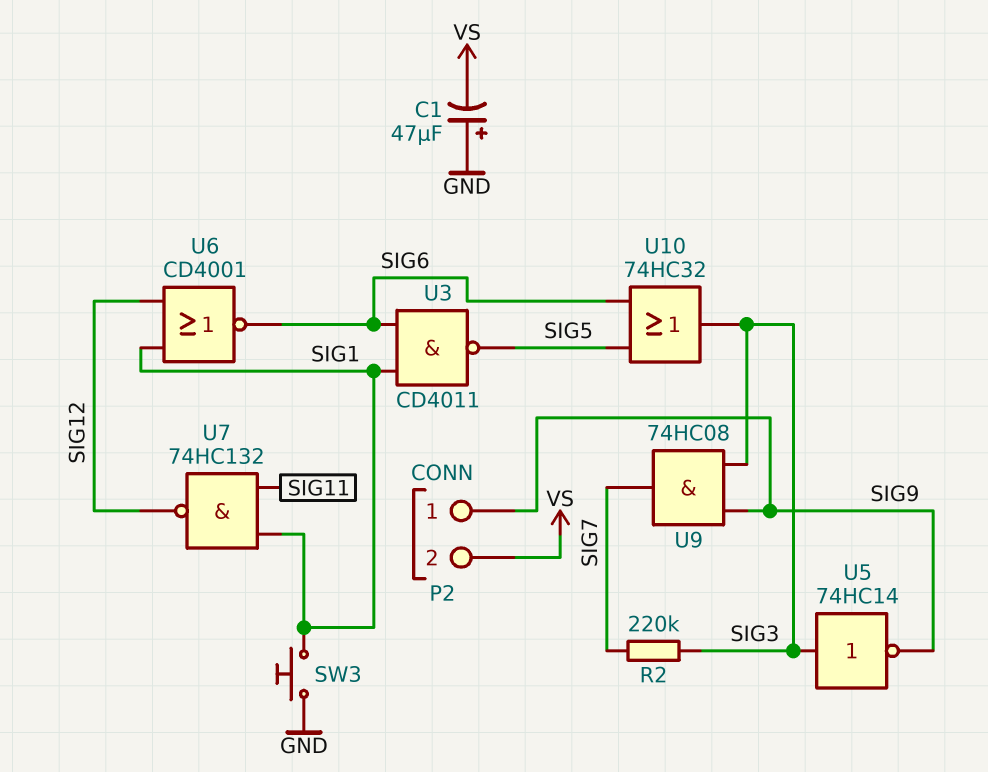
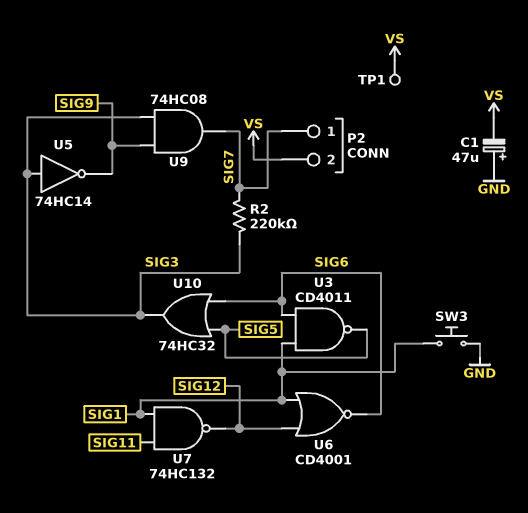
P2 pin 1: SIG9 -> SIG7
TP1: none -> test point (VS)

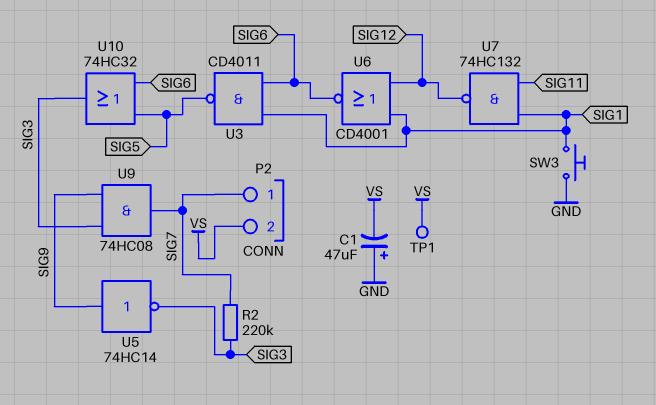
U5: NOT 74HC14 (in SIG3, out SIG9) -> NOT 74HC14 (in SIG9, out SIG3)

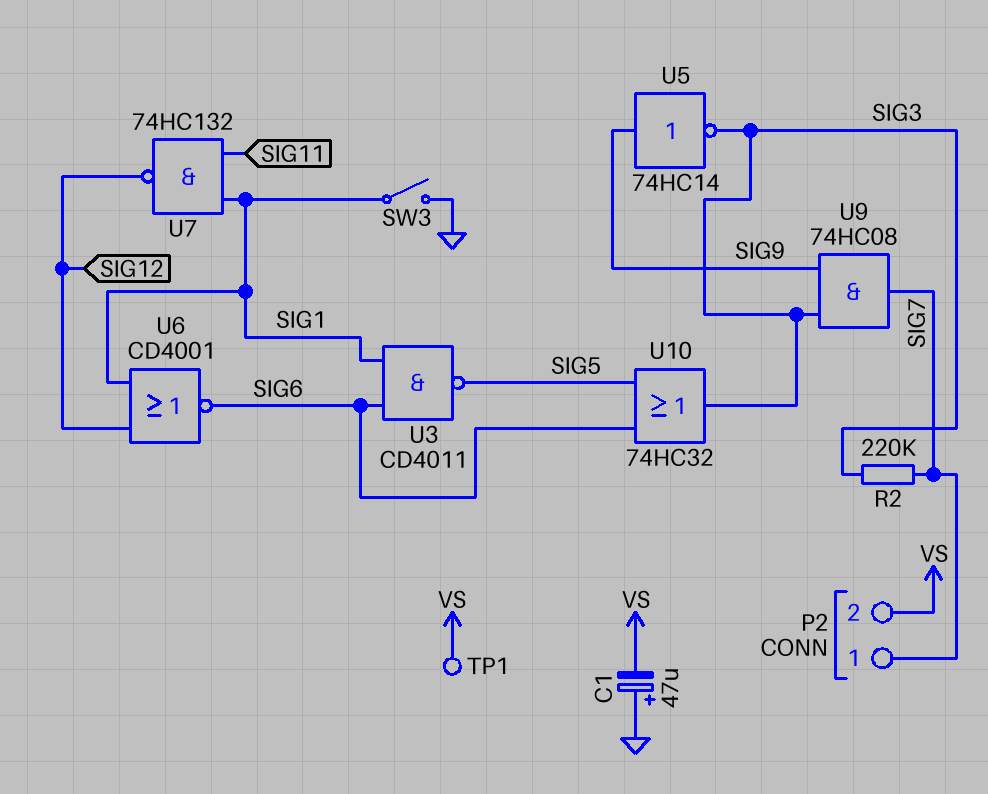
SW3: button (GND, SIG1) -> switch (GND, SIG1)

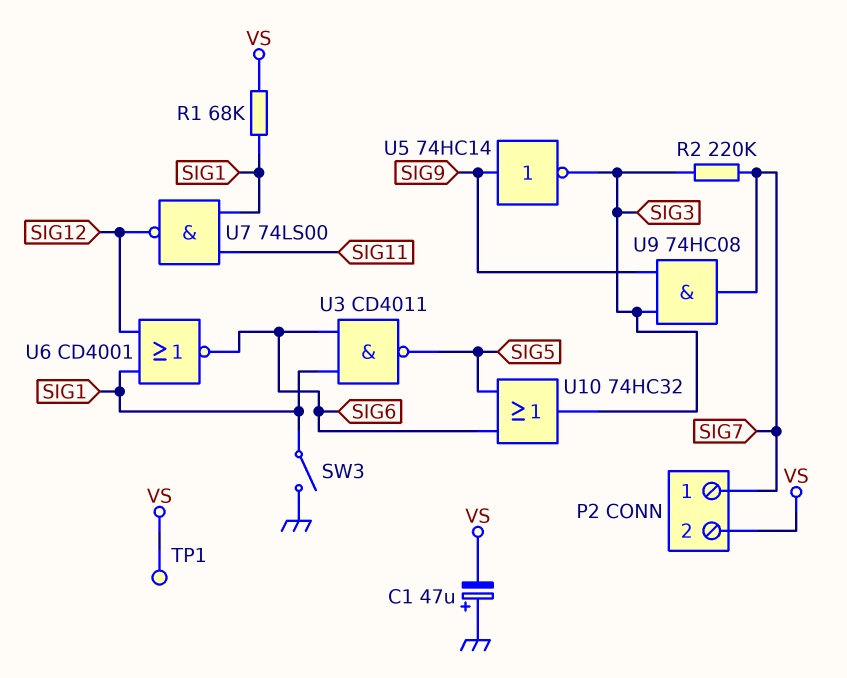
R1: none -> 68k (SIG1, VS)
U7: NAND 74HC132 (in SIG1, in SIG11, out SIG12) -> NAND 74LS00 (in SIG1, in SIG11, out SIG12)

